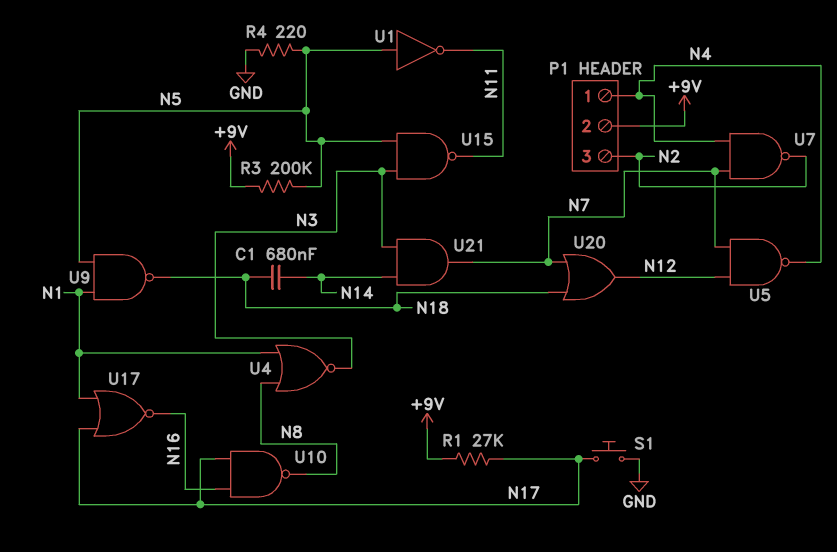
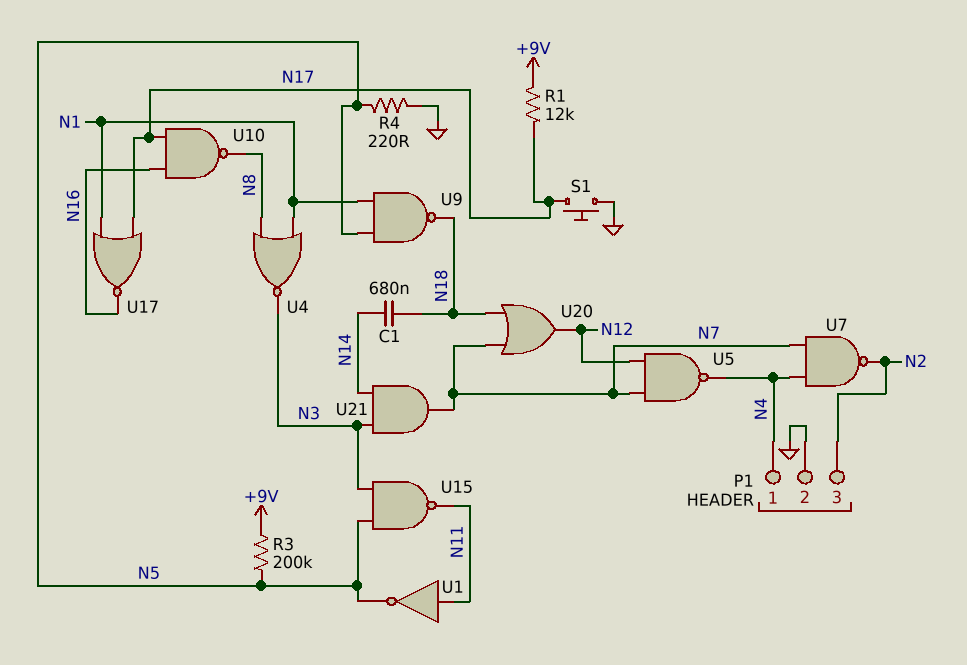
P1 pin 2: +9V -> GND
R1: 27k (+9V, N17) -> 12k (+9V, N17)
U1: NOT (in N5, out N11) -> NOT (in N11, out N5)

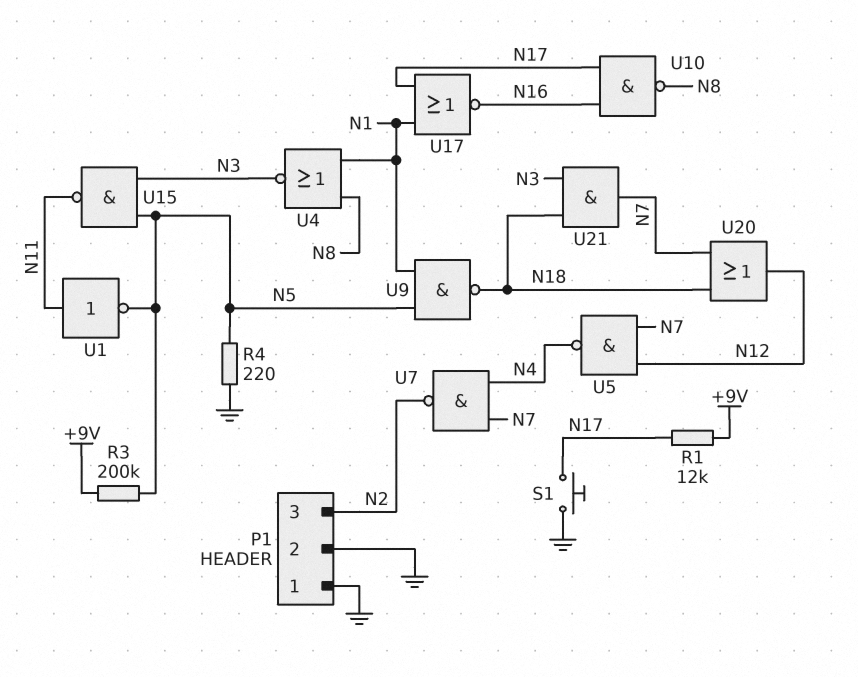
C1: 680nF (N14, N18) -> none
P1 pin 1: N4 -> GND
U21: AND (in N3, in N14, out N7) -> AND (in N3, in N18, out N7)

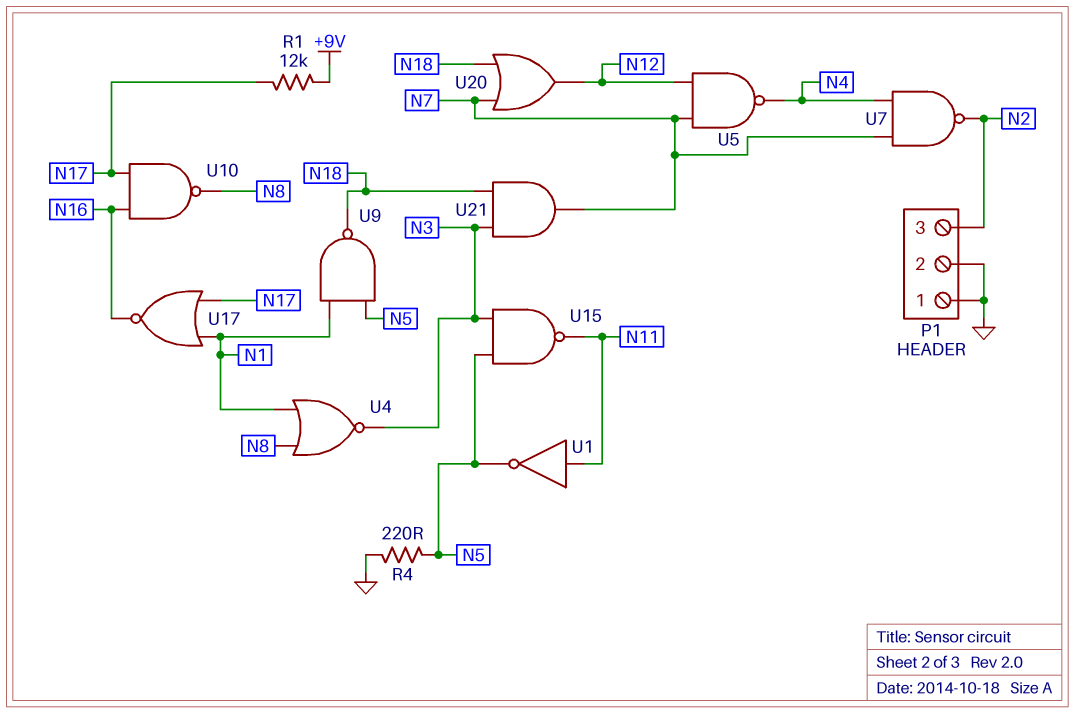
R3: 200k (+9V, N5) -> none
S1: button (GND, N17) -> none

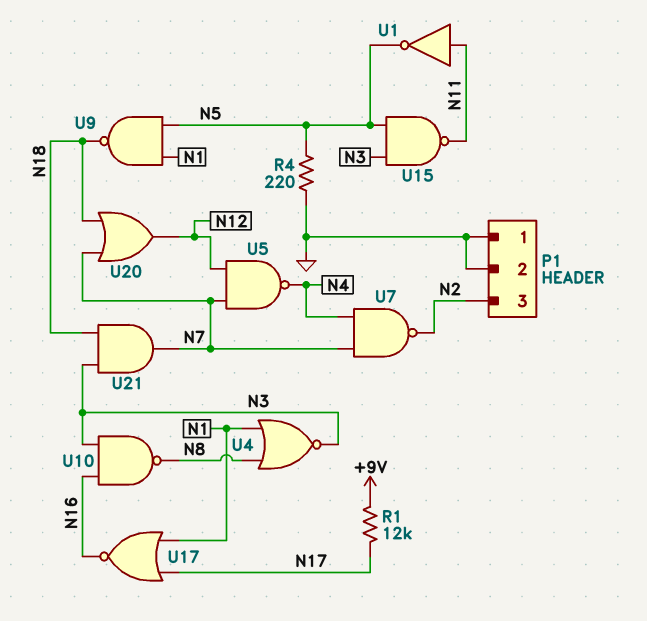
U10: NAND (in N16, in N17, out N8) -> NAND (in N3, in N16, out N8)

